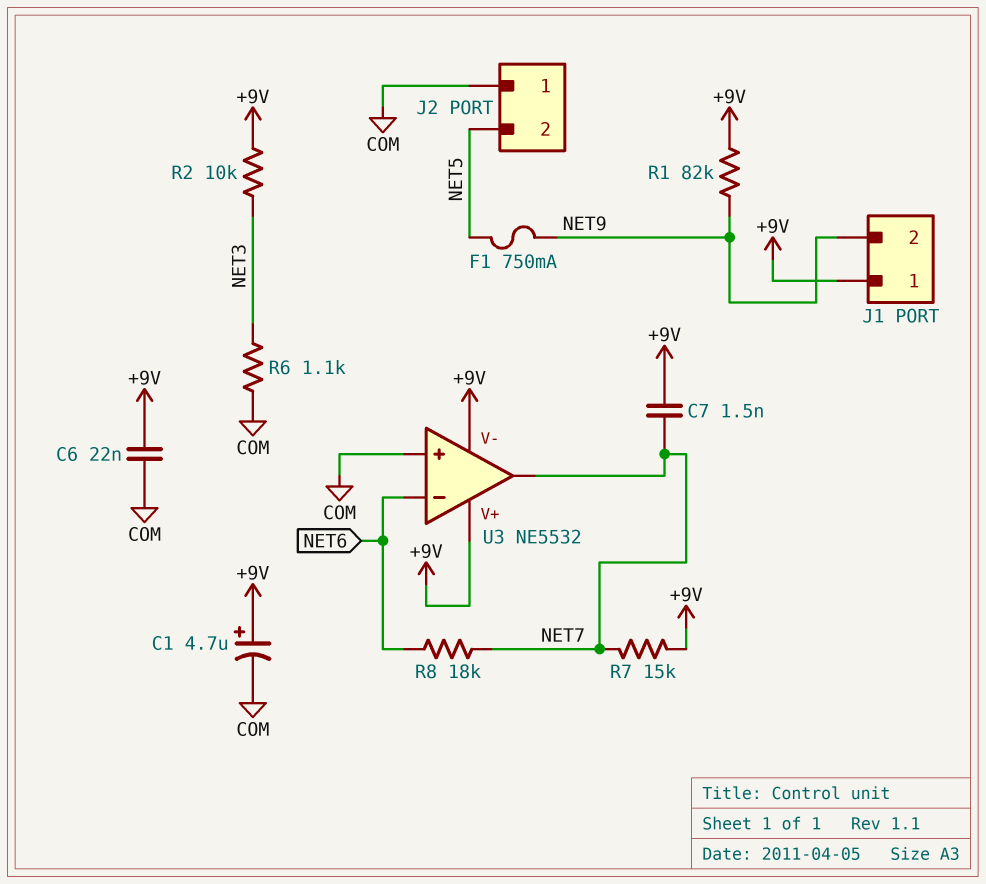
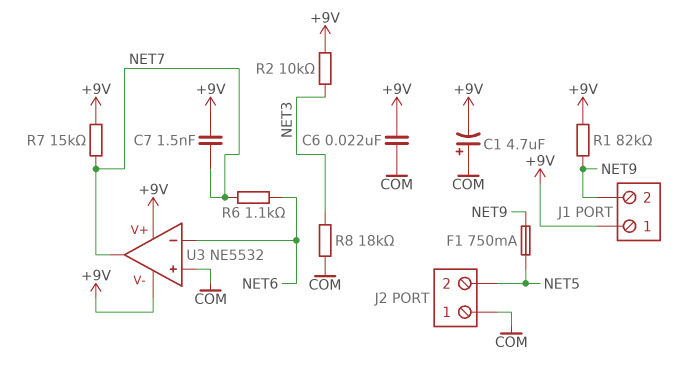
C1: 4.7uF (plus +9V, minus COM) -> 4.7uF (plus COM, minus +9V)
R6: 1.1k (COM, NET3) -> 1.1k (NET6, NET7)
R8: 18k (NET6, NET7) -> 18k (COM, NET3)

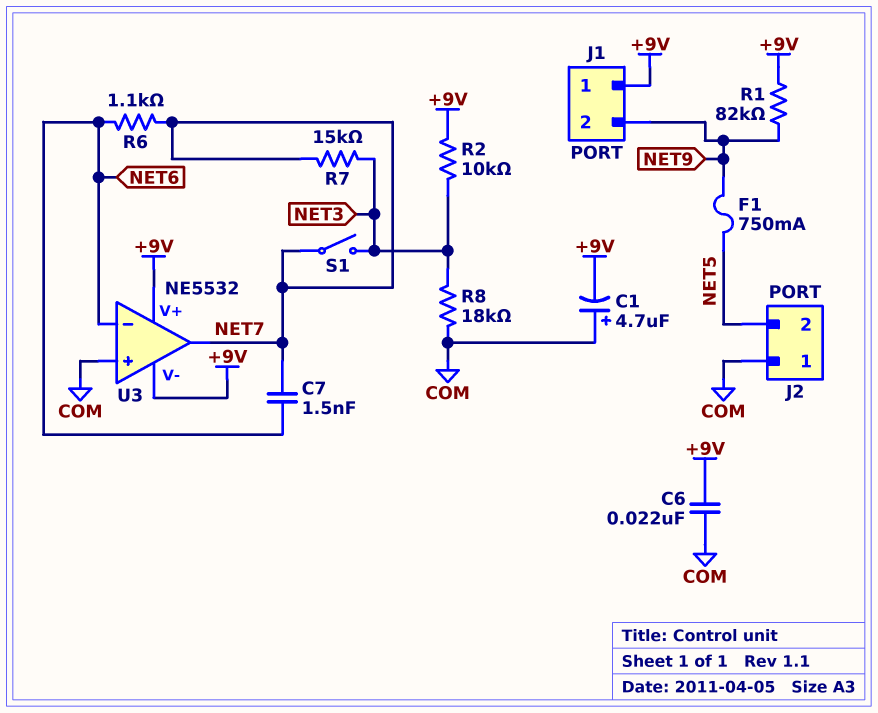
C7: 1.5nF (+9V, NET7) -> 1.5nF (NET6, NET7)
R7: 15k (+9V, NET7) -> 15k (NET3, NET7)
S1: none -> switch (NET3, NET7)

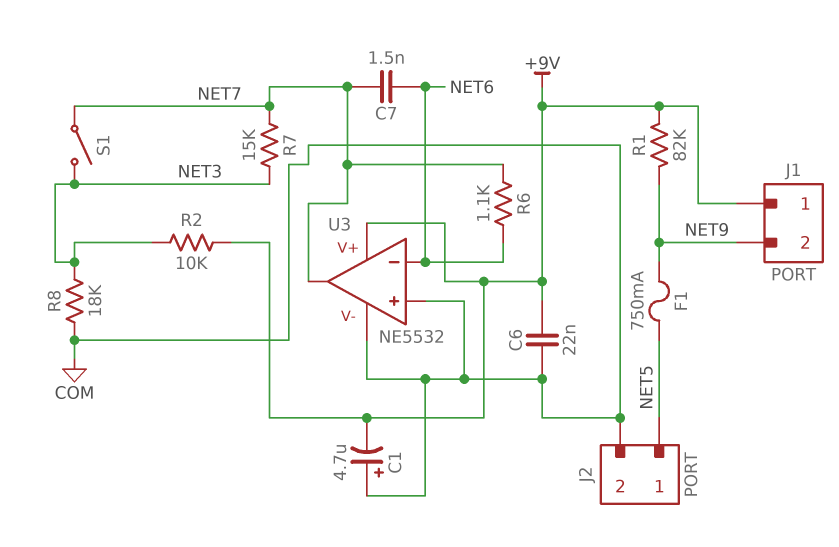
J2 pin 1: COM -> NET5
J2 pin 2: NET5 -> COM
U3 pin V-: +9V -> COM

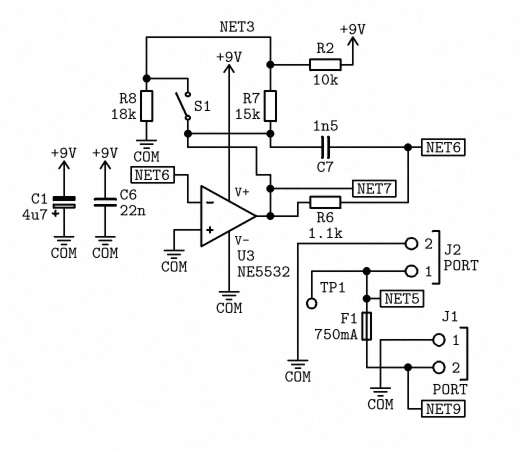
J1 pin 1: +9V -> COM
R1: 82k (+9V, NET9) -> none
TP1: none -> test point (NET5)

